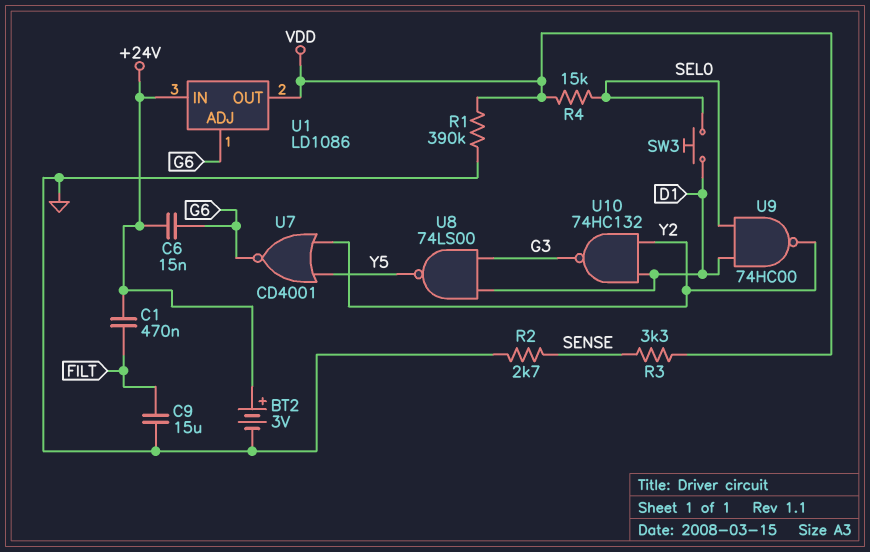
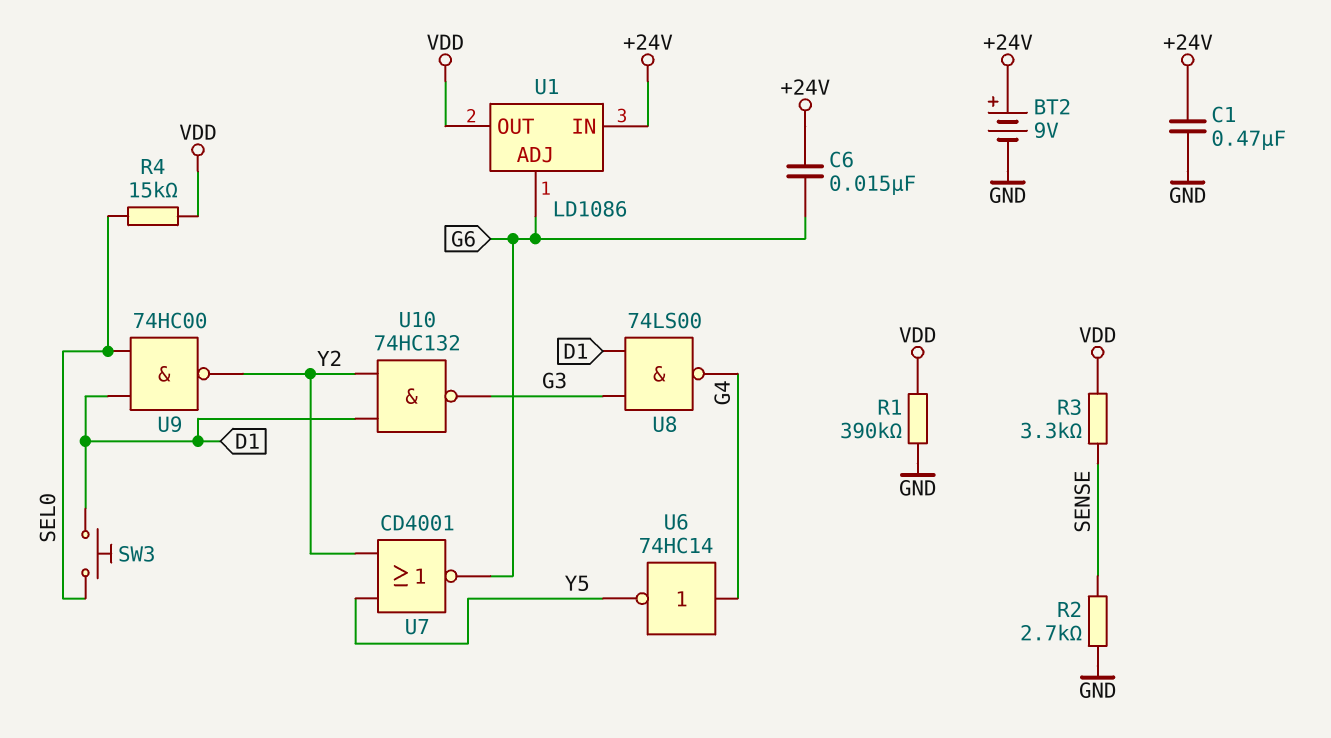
BT2: 3V (plus +24V, minus GND) -> 9V (plus +24V, minus GND)
C1: 470nF (+24V, FILT) -> 470nF (+24V, GND)
C9: 15uF (FILT, GND) -> none
U6: none -> NOT 74HC14 (in G4, out Y5)
U8: NAND 74LS00 (in D1, in G3, out Y5) -> NAND 74LS00 (in D1, in G3, out G4)

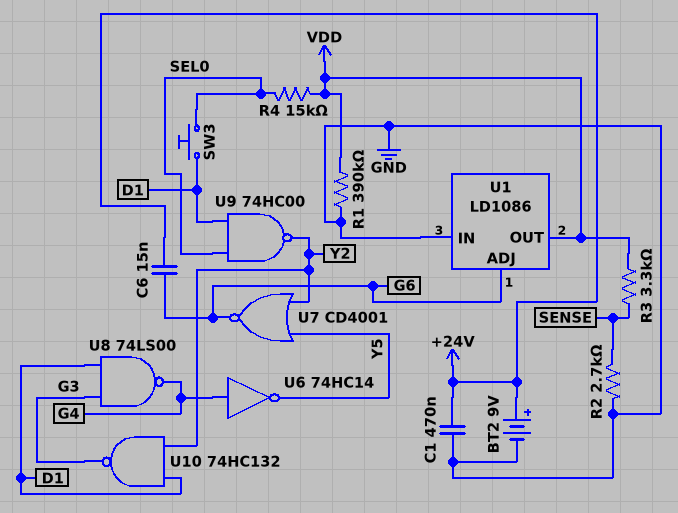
U1 pin IN: +24V -> GND

